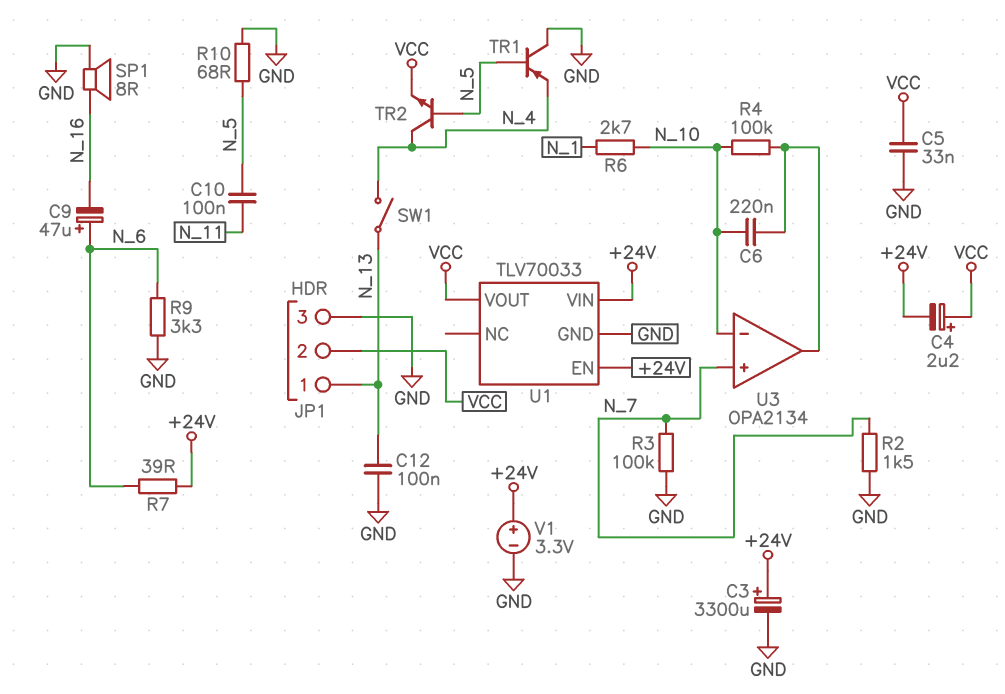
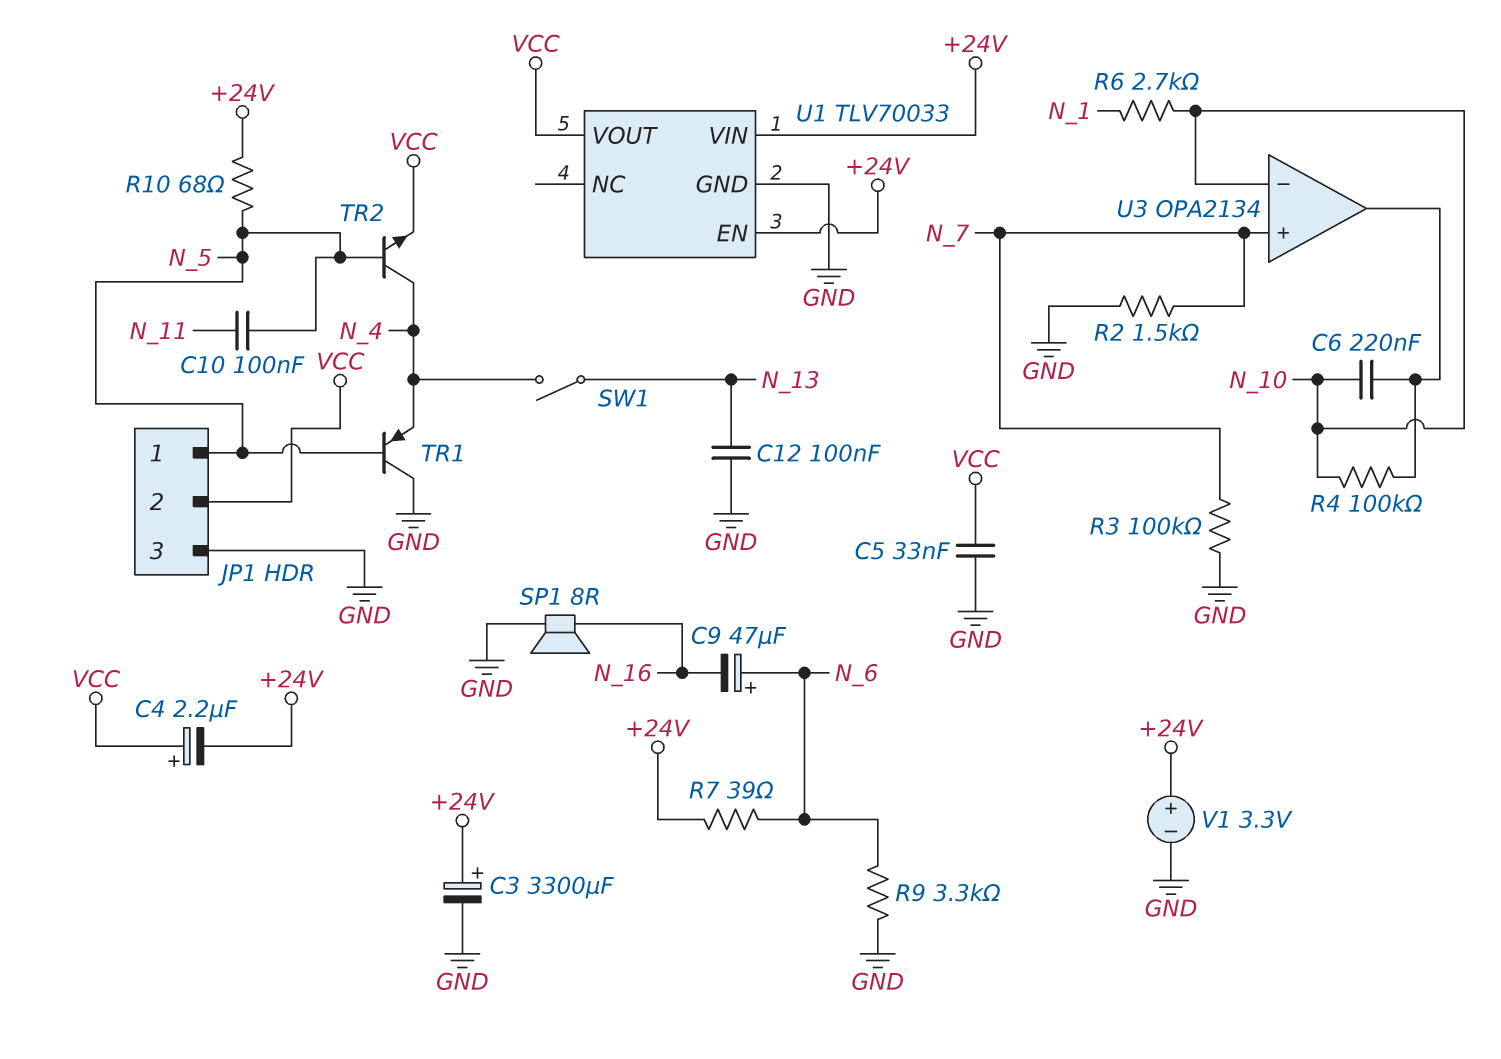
JP1 pin 1: N_13 -> N_5
R10: 68 (GND, N_5) -> 68 (+24V, N_5)

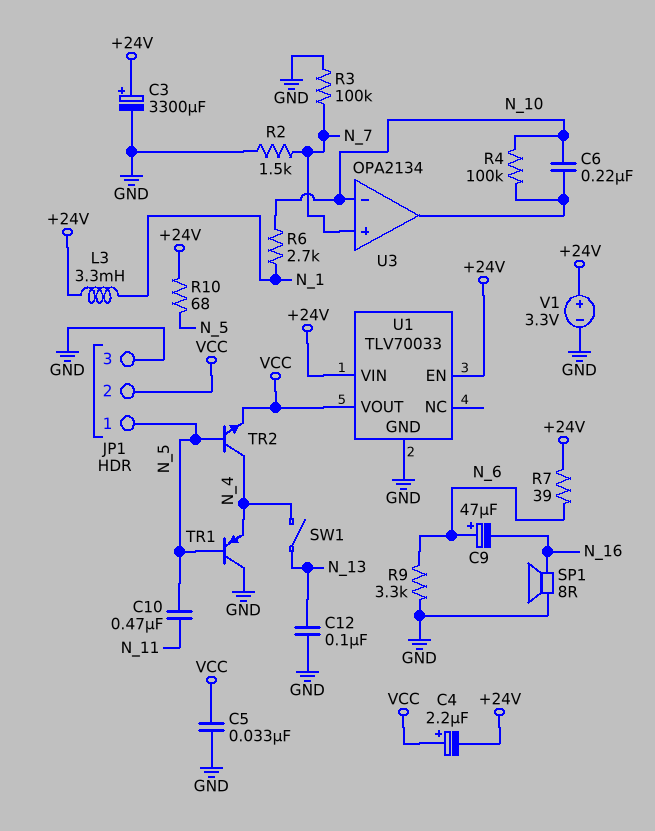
C10: 100nF (N_5, N_11) -> 470nF (N_5, N_11)
L3: none -> 3.3mH (+24V, N_1)

